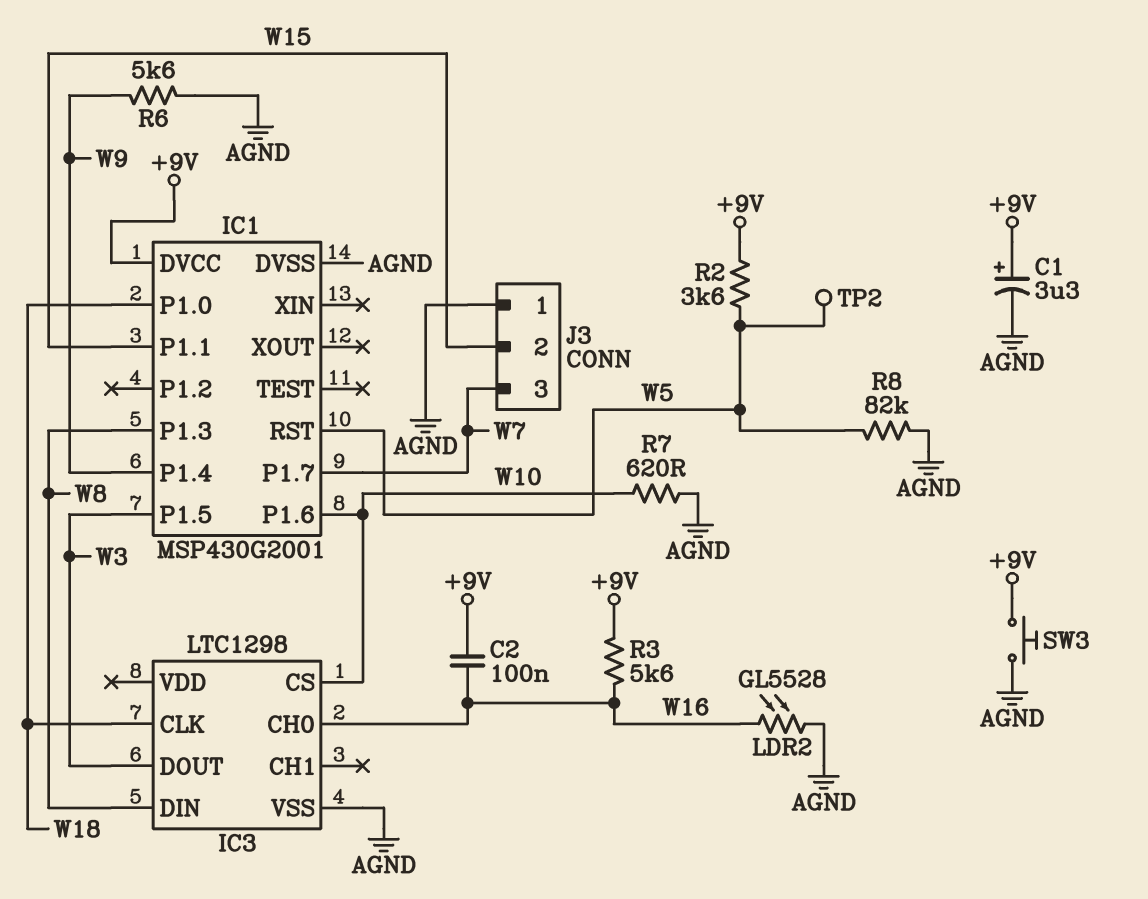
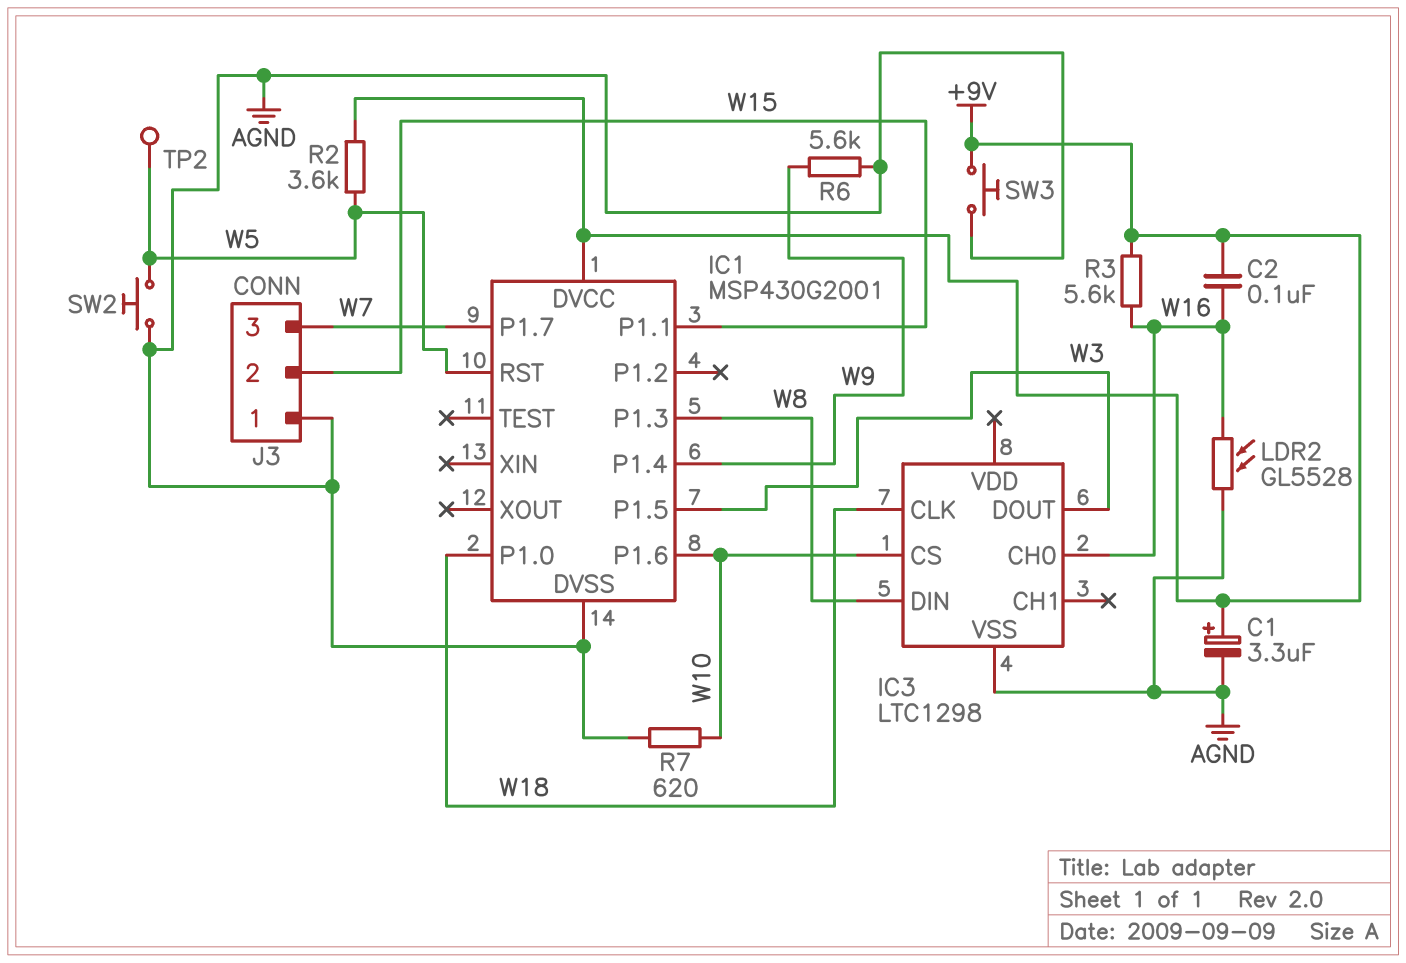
R8: 82k (AGND, W5) -> none
SW2: none -> button (AGND, W5)

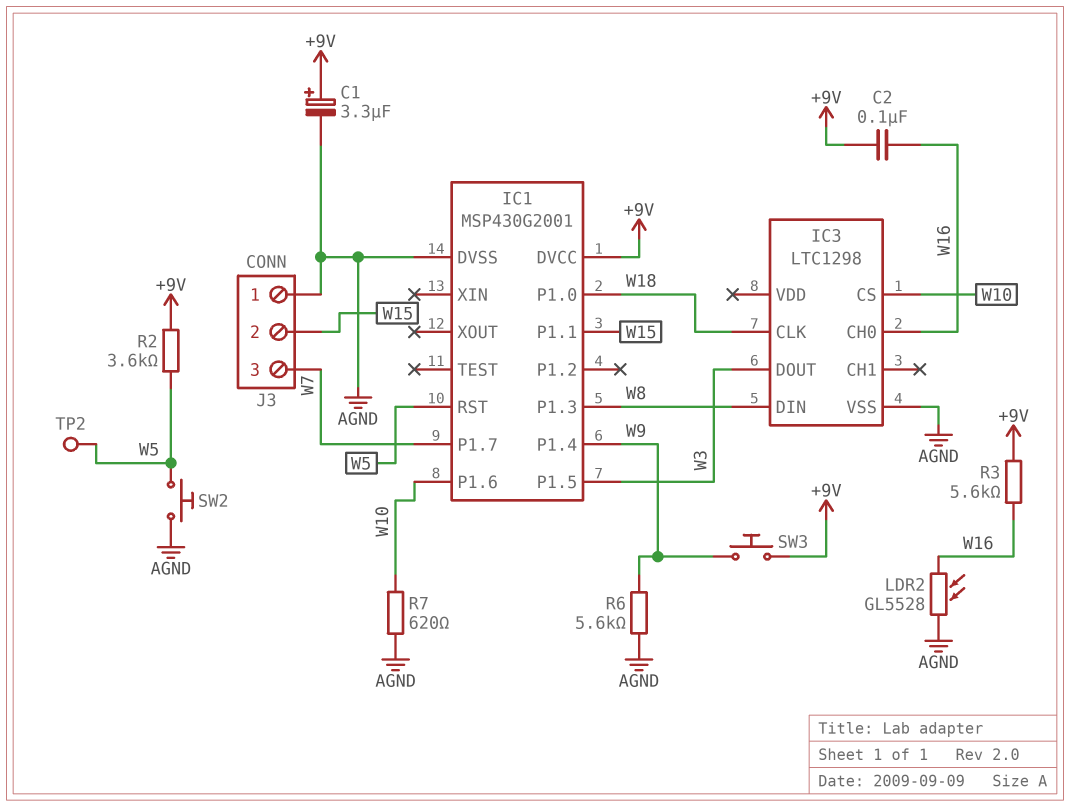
SW3: button (+9V, AGND) -> button (+9V, W9)

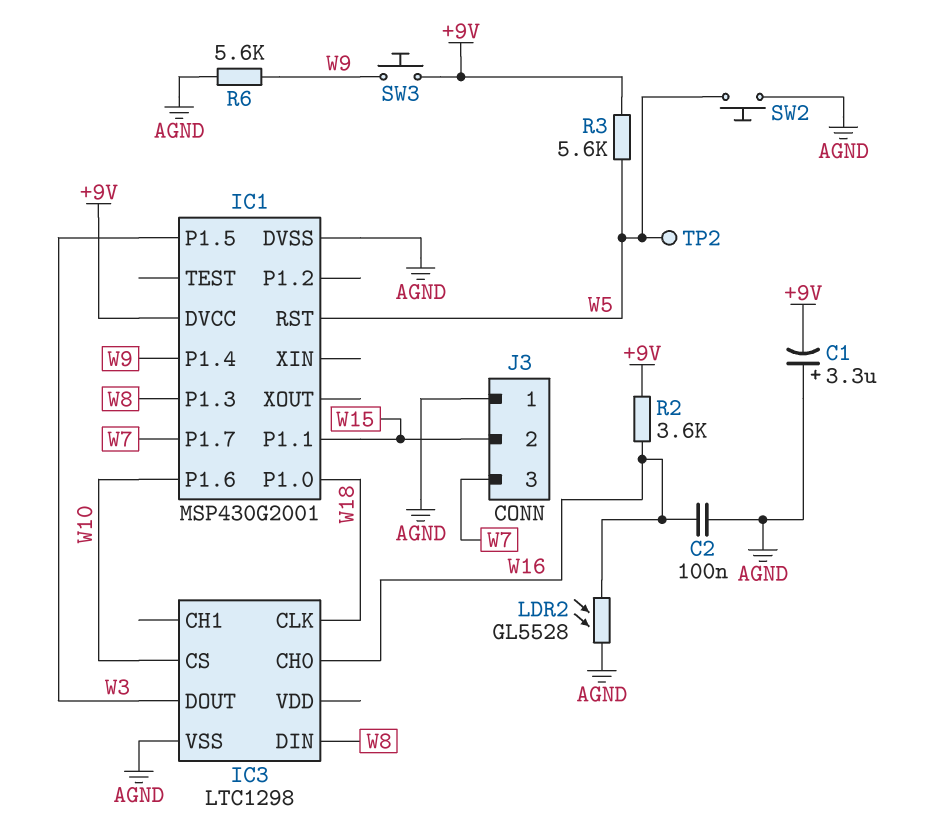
C1: 3.3uF (plus +9V, minus AGND) -> 3.3uF (plus AGND, minus +9V)
C2: 100nF (+9V, W16) -> 100nF (AGND, W16)
R2: 3.6k (+9V, W5) -> 3.6k (+9V, W16)
R3: 5.6k (+9V, W16) -> 5.6k (+9V, W5)
R7: 620 (AGND, W10) -> none

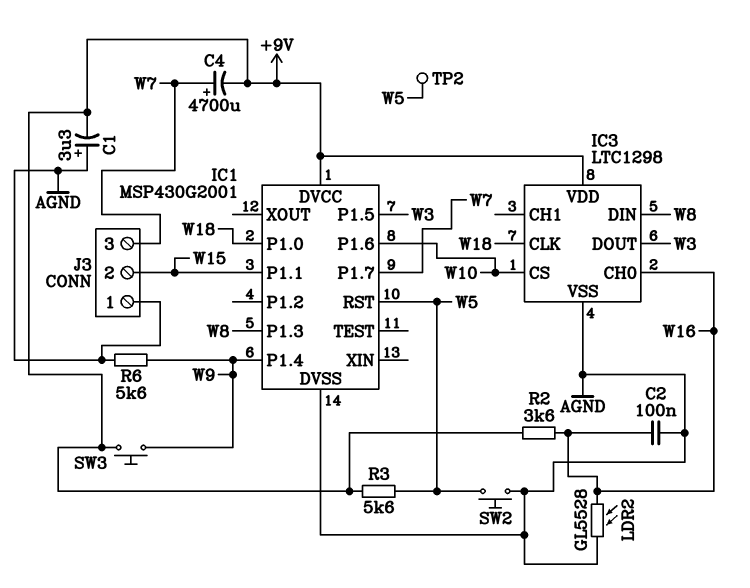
C4: none -> 4700uF (plus W7, minus +9V)
IC3 pin VDD: none -> +9V

